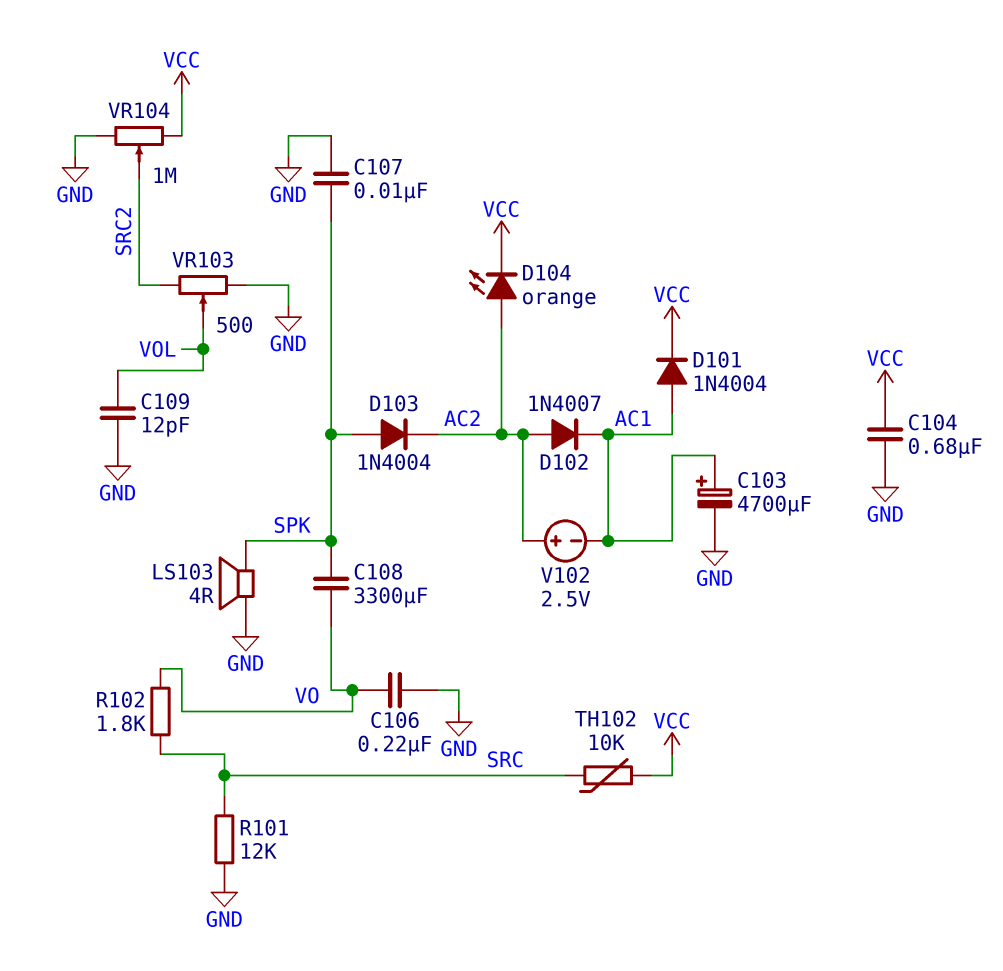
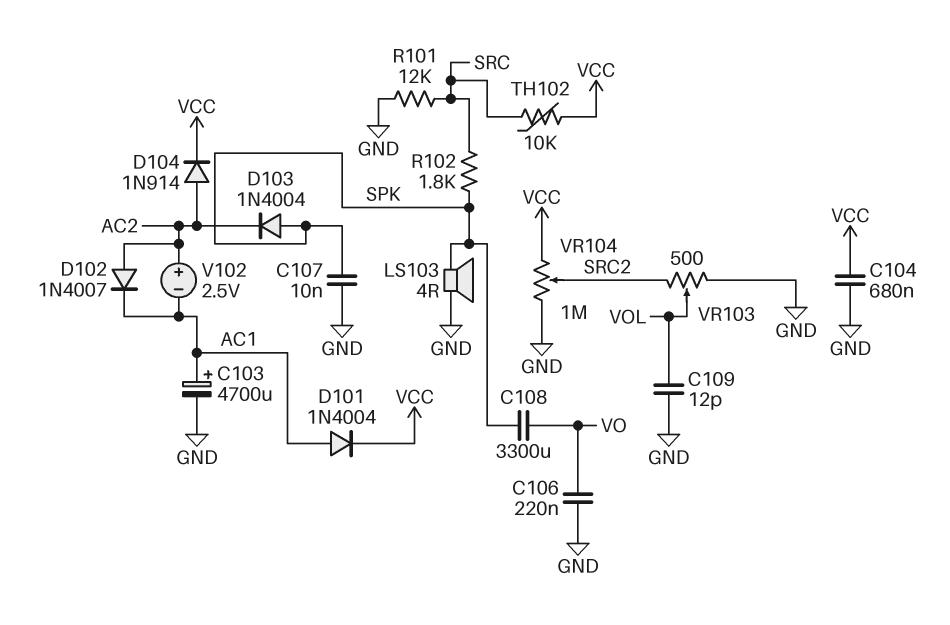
D104: LED orange (A AC2, K VCC) -> diode 1N914 (A AC2, K VCC)
R102: 1.8k (SRC, VO) -> 1.8k (SPK, SRC)

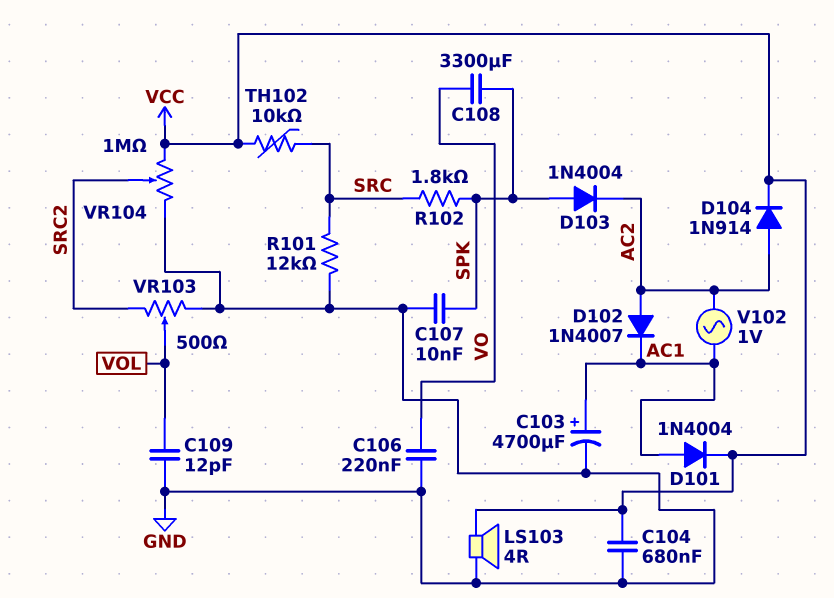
LS103: speaker 4R (GND, SPK) -> speaker 4R (GND, VCC)
V102: 2.5V (plus AC2, minus AC1) -> AC 1V (AC1, AC2)

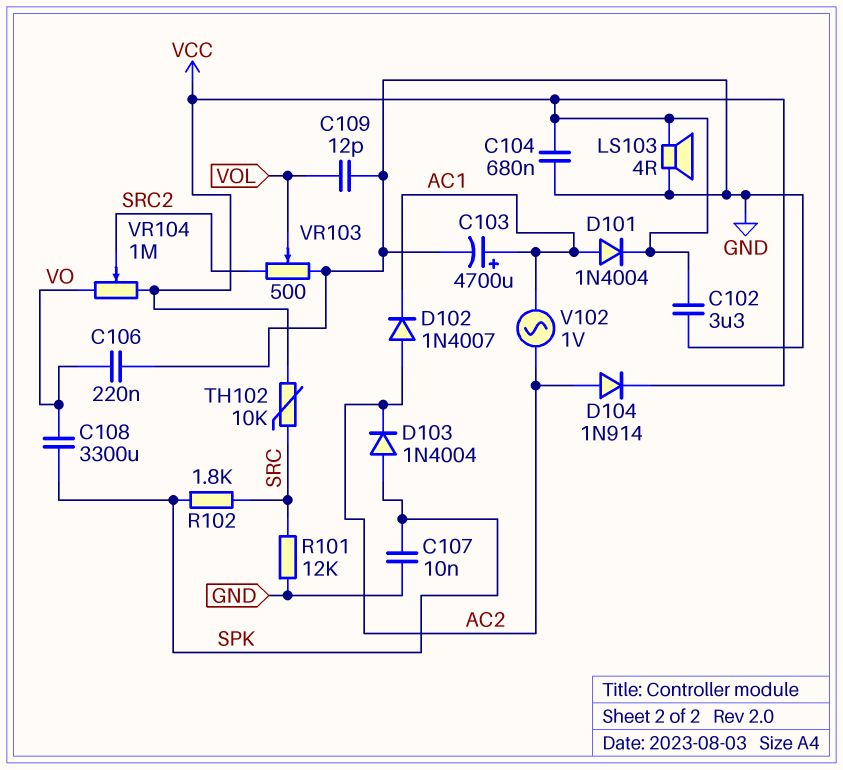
C102: none -> 3.3uF (GND, VCC)
VR104: 1M (GND, VCC, wiper SRC2) -> 1M (VCC, VO, wiper SRC2)

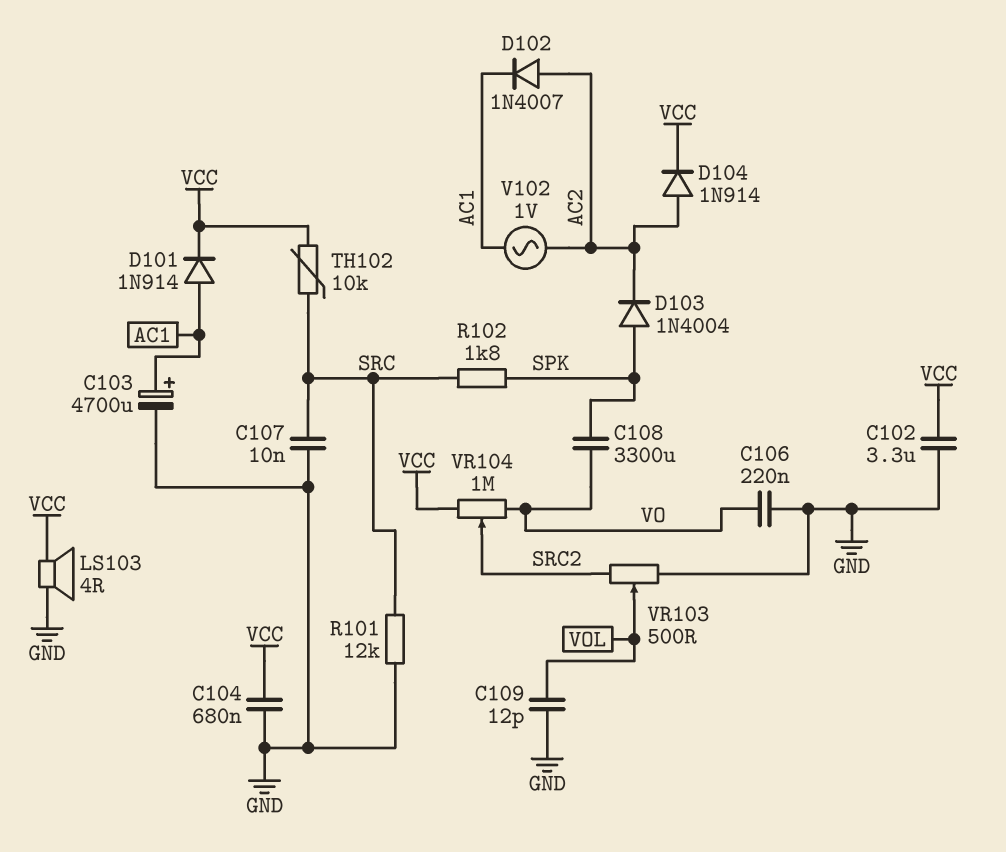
C107: 10nF (GND, SPK) -> 10nF (GND, SRC)
D101: diode 1N4004 (A AC1, K VCC) -> diode 1N914 (A AC1, K VCC)

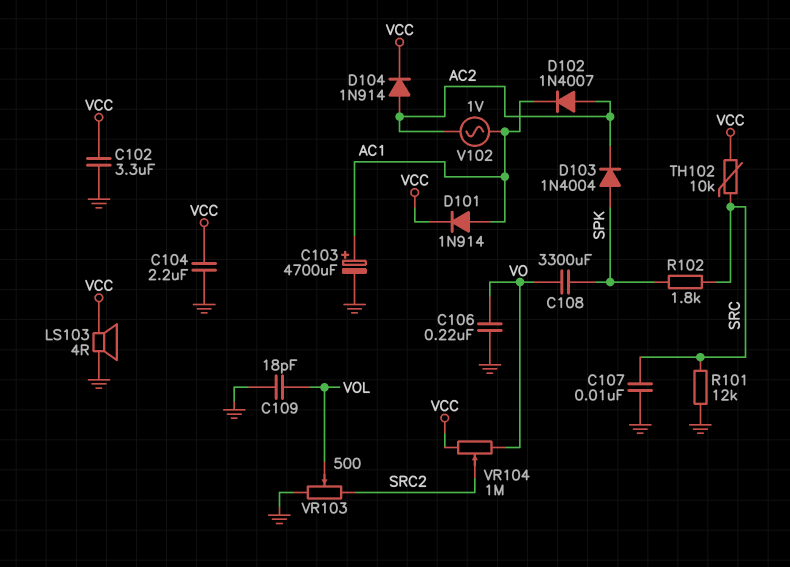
C104: 680nF (GND, VCC) -> 2.2uF (GND, VCC)
C109: 12pF (GND, VOL) -> 18pF (GND, VOL)

